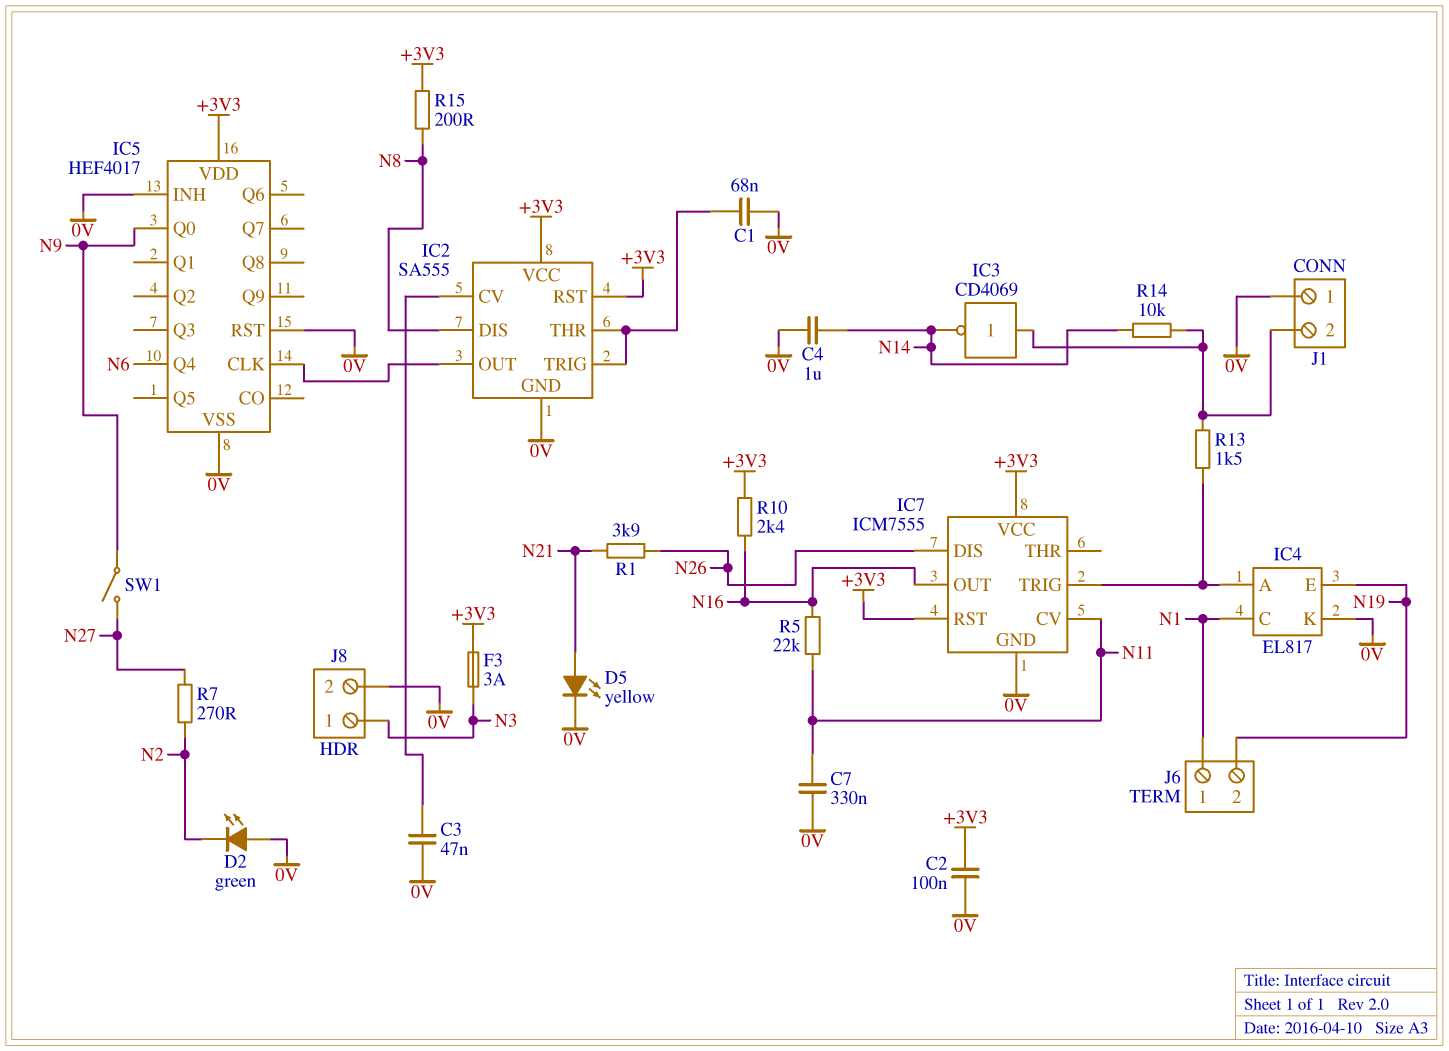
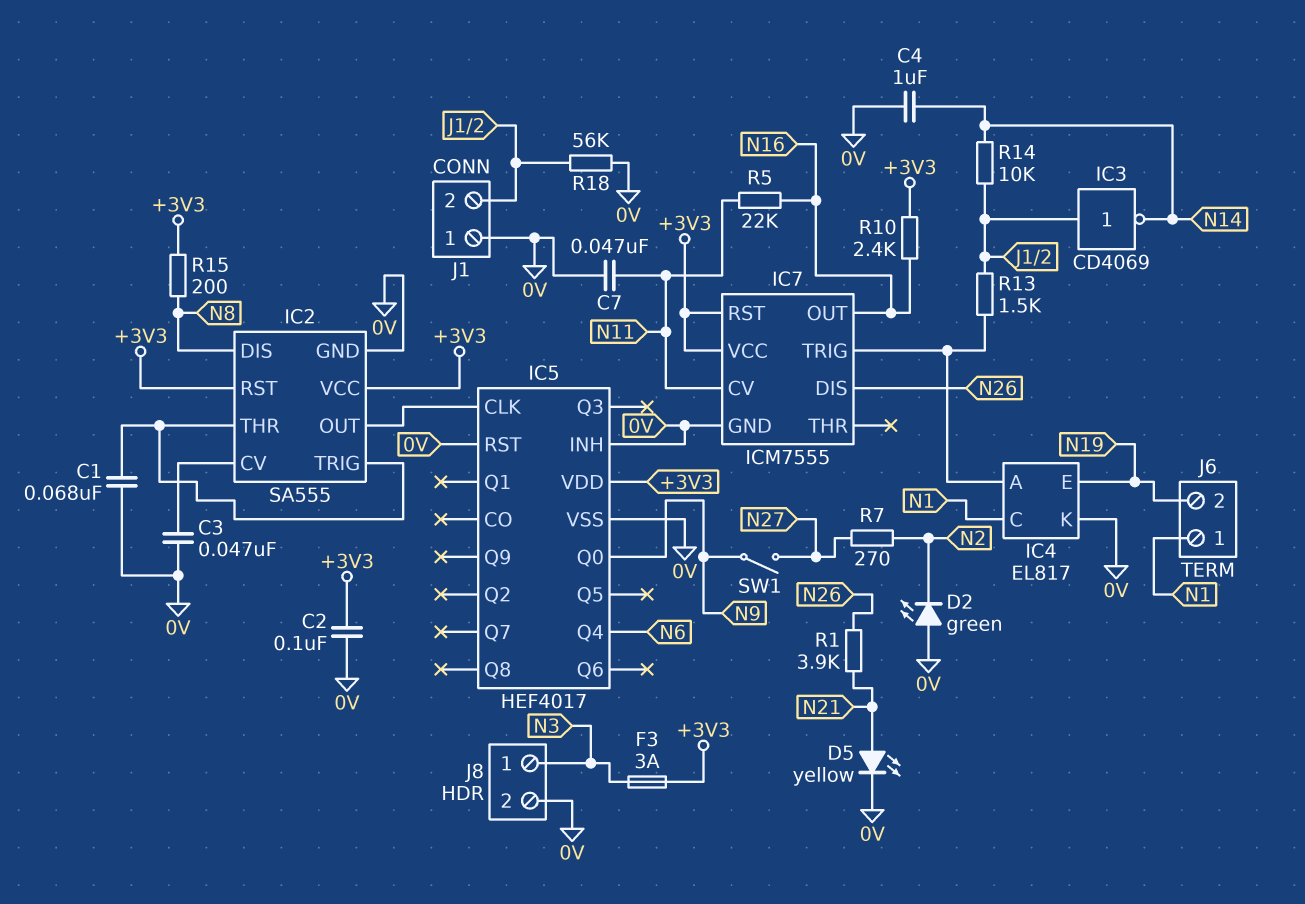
C7: 330nF (0V, N11) -> 47nF (0V, N11)
R18: none -> 56k (0V, J1/2)

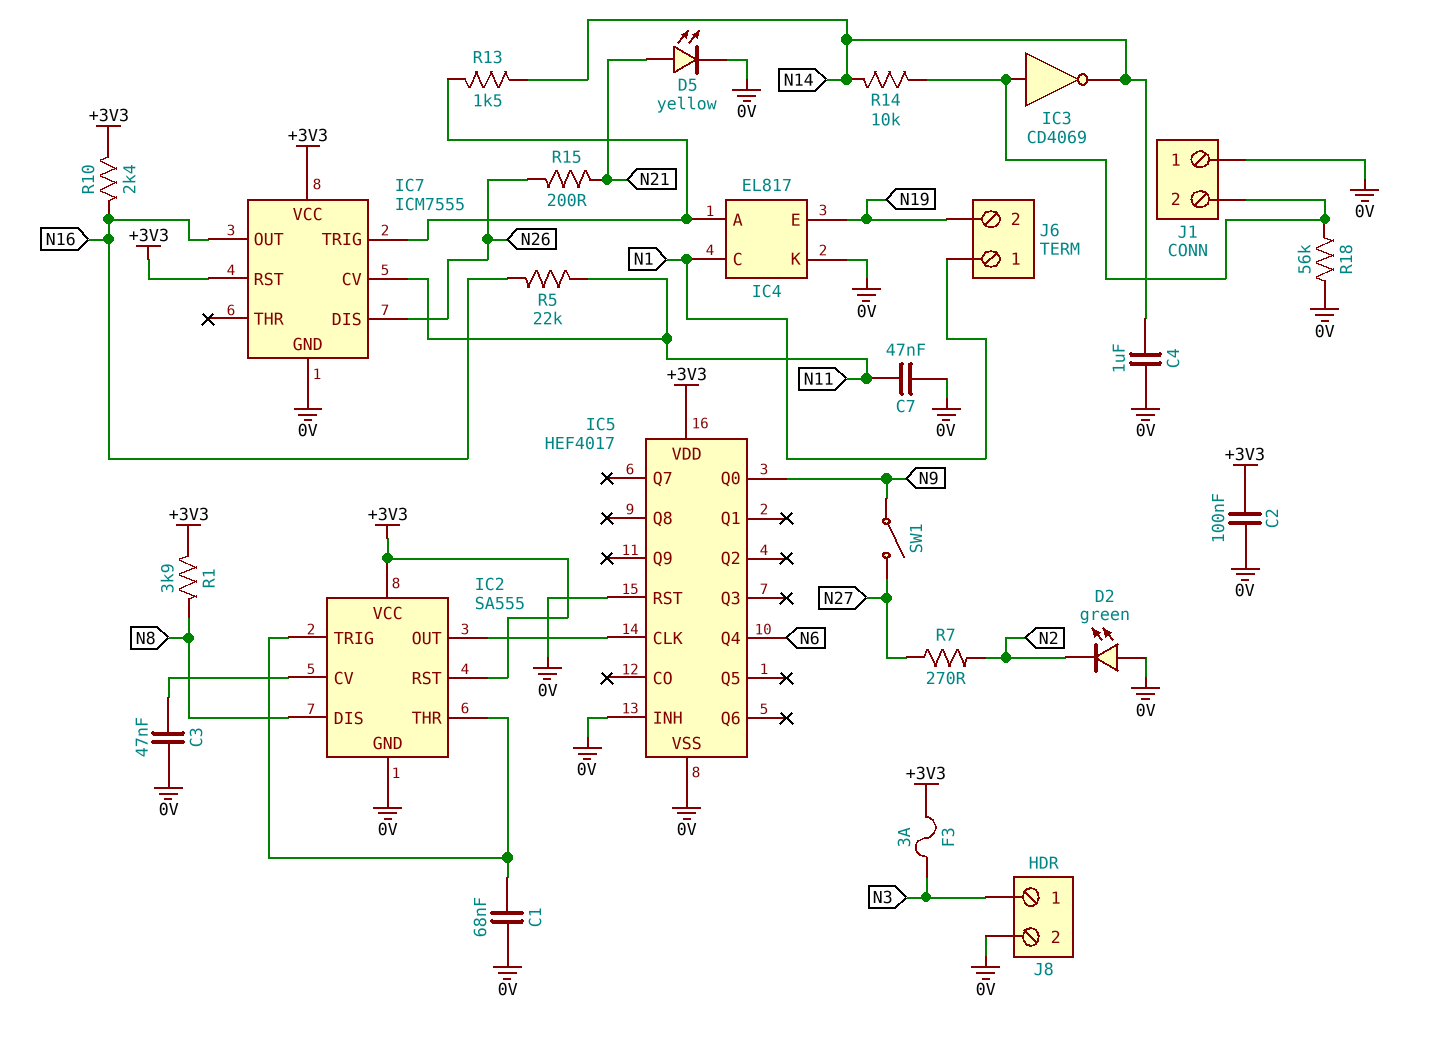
R1: 3.9k (N21, N26) -> 3.9k (+3V3, N8)
R13: 1.5k (IC4/A, J1/2) -> 1.5k (IC4/A, N14)
R15: 200 (+3V3, N8) -> 200 (N21, N26)

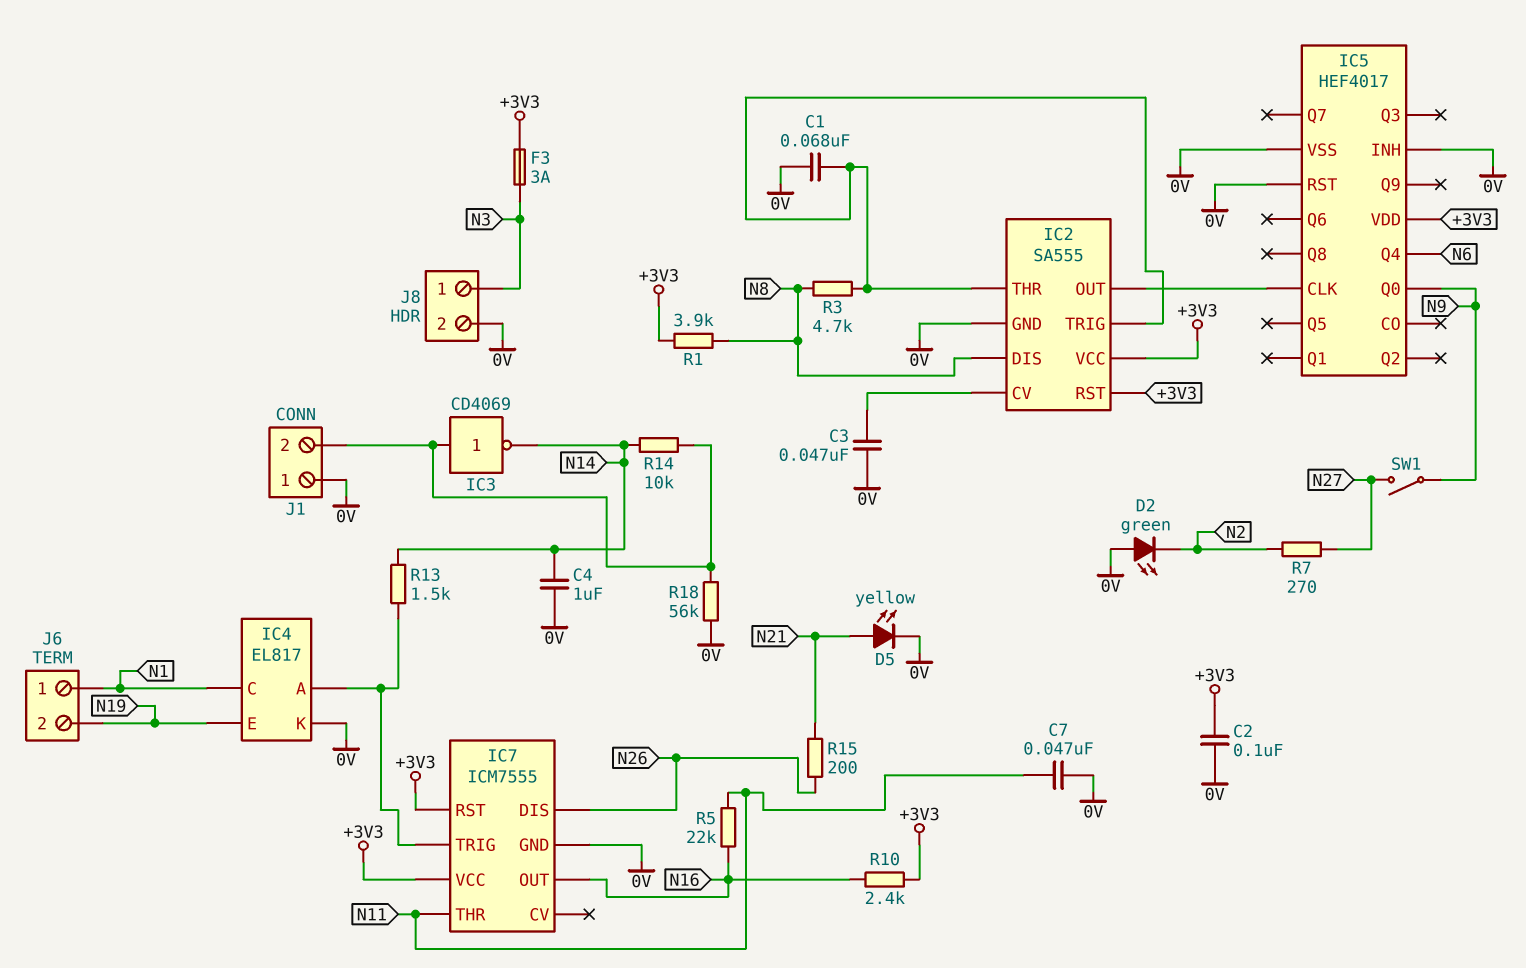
IC7 pin CV: N11 -> none
IC7 pin THR: none -> N11
R3: none -> 4.7k (IC2/THR, N8)

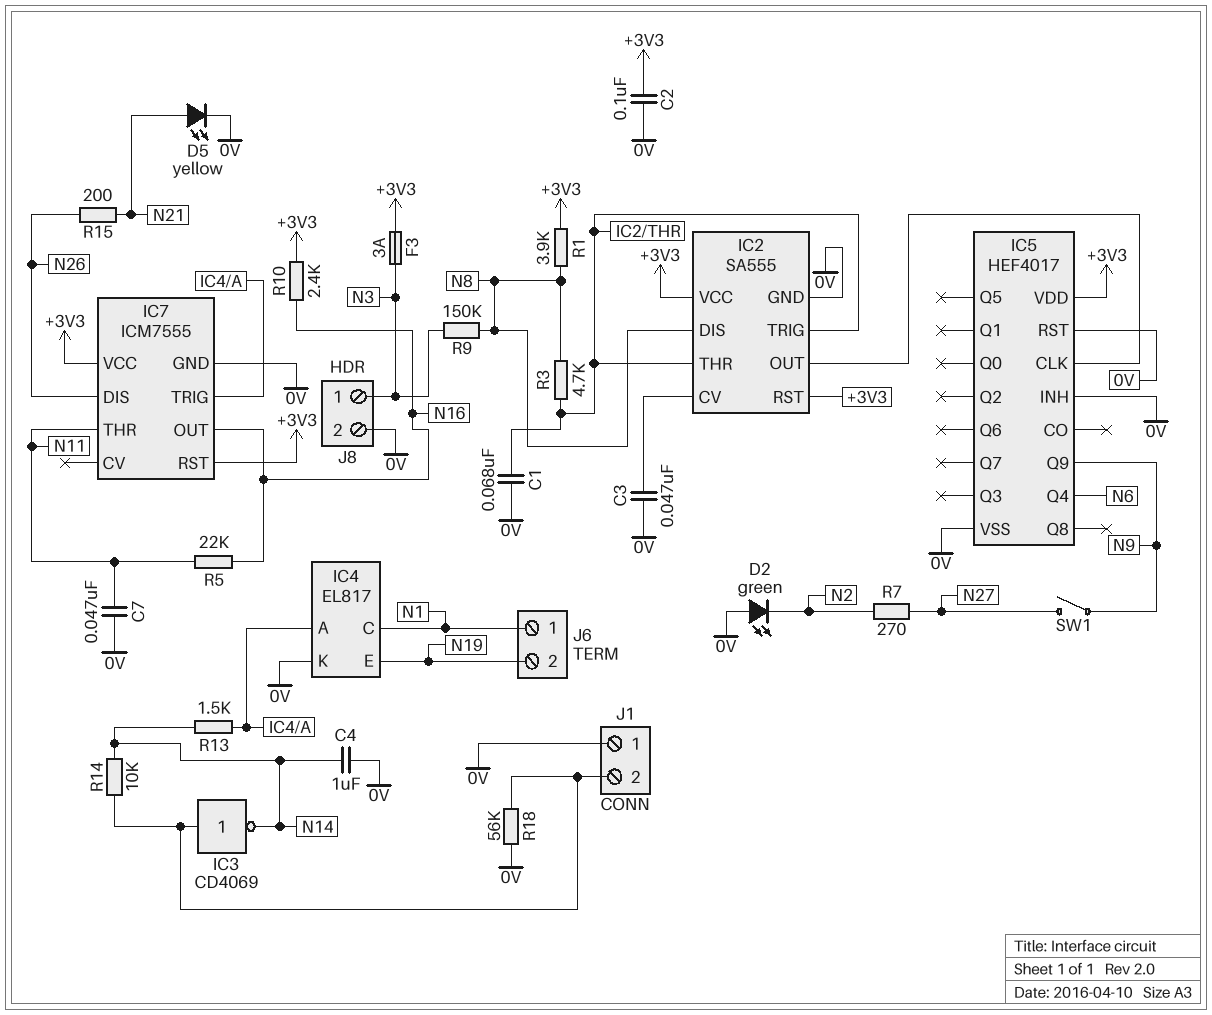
IC5 pin Q0: N9 -> none
IC5 pin Q9: none -> N9
R9: none -> 150k (N3, N8)

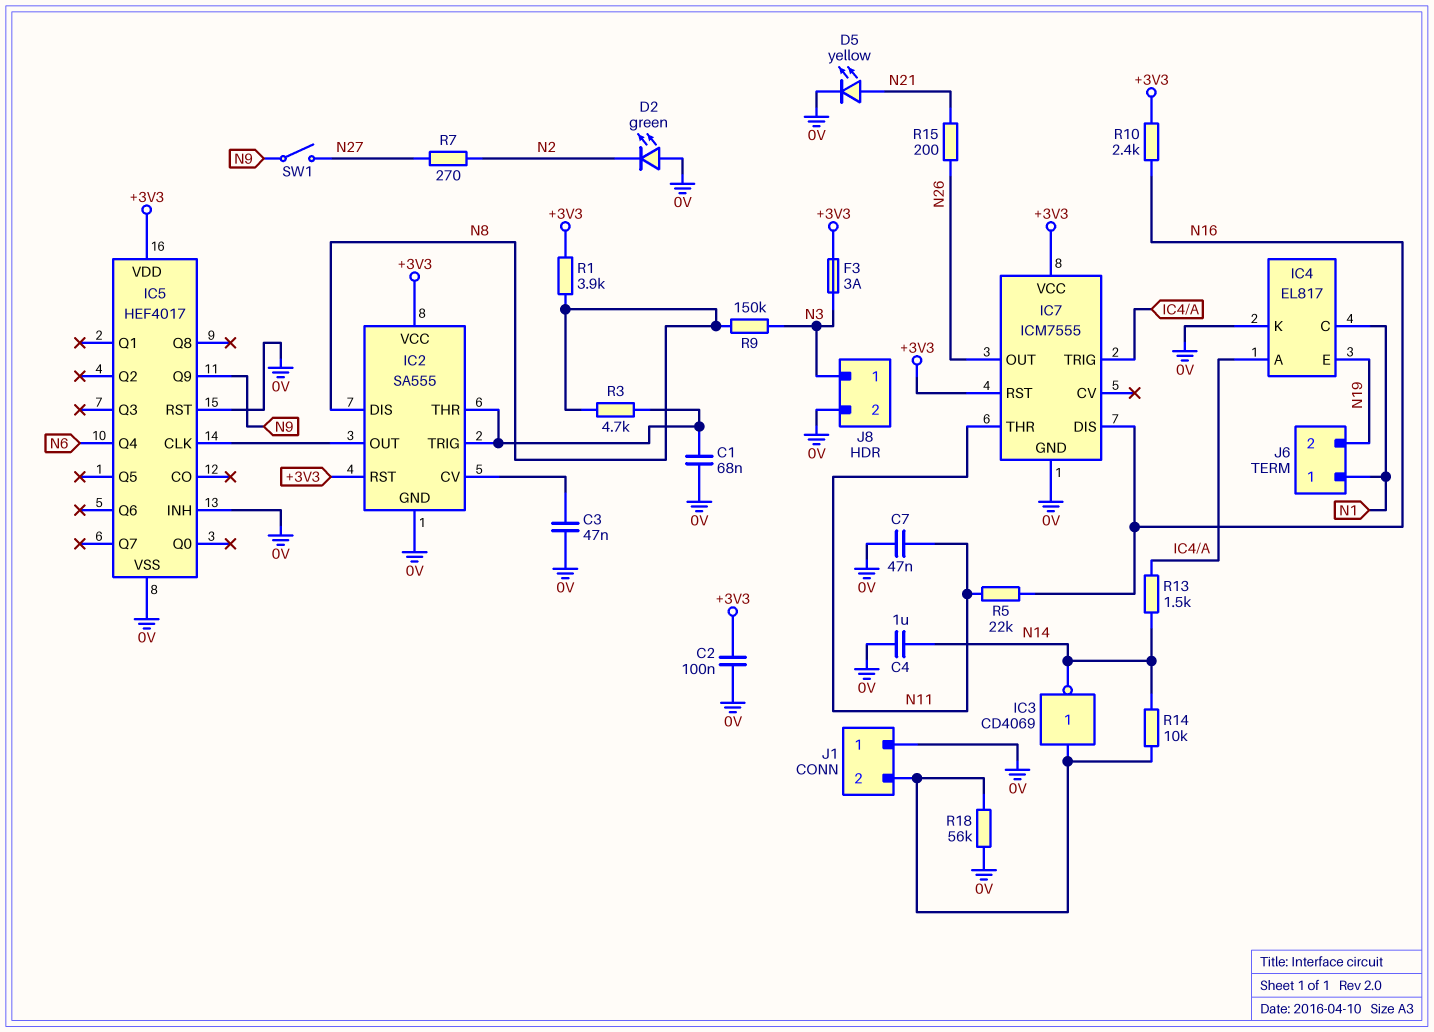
IC7 pin DIS: N26 -> N16
IC7 pin OUT: N16 -> N26

